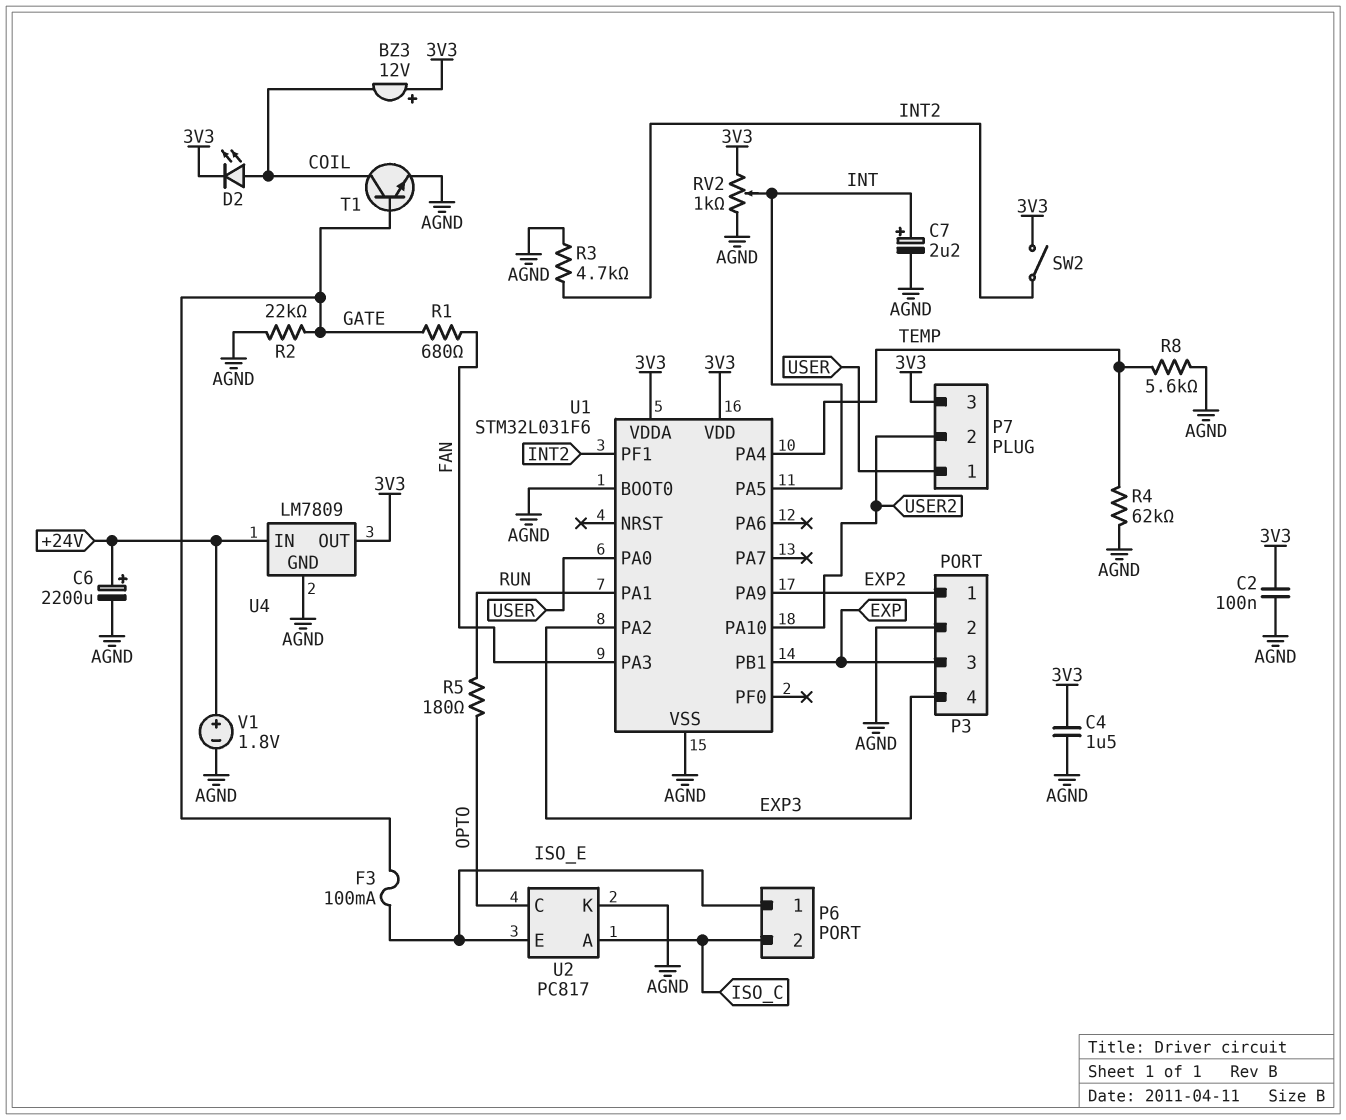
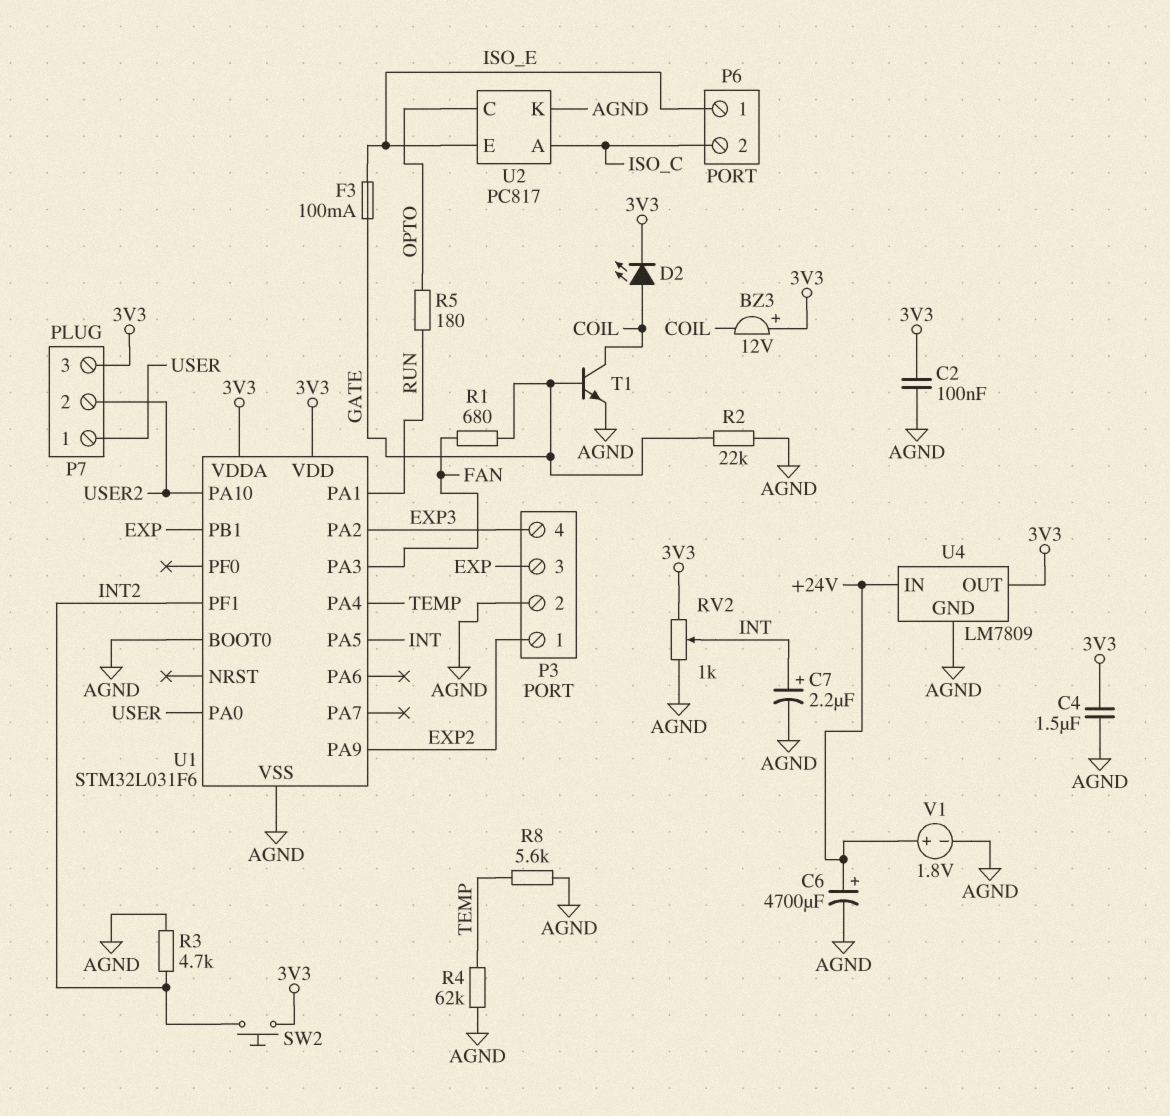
C6: 2200uF (plus +24V, minus AGND) -> 4700uF (plus +24V, minus AGND)
SW2: switch (3V3, INT2) -> button (3V3, INT2)

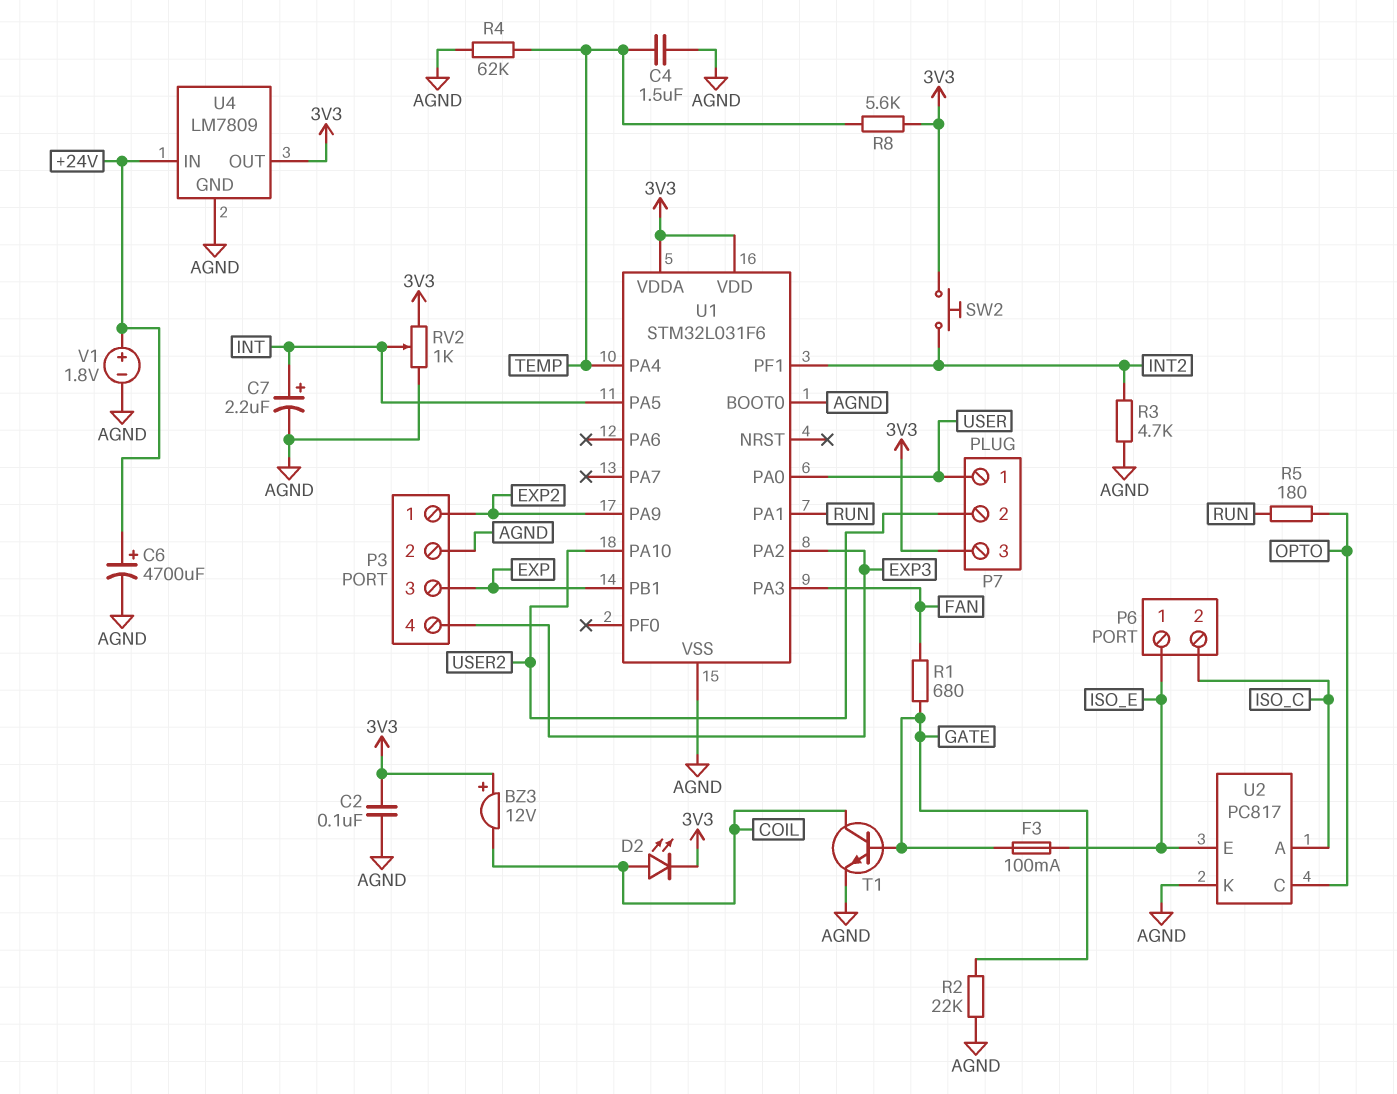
C4: 1.5uF (3V3, AGND) -> 1.5uF (AGND, TEMP)
R8: 5.6k (AGND, TEMP) -> 5.6k (3V3, TEMP)

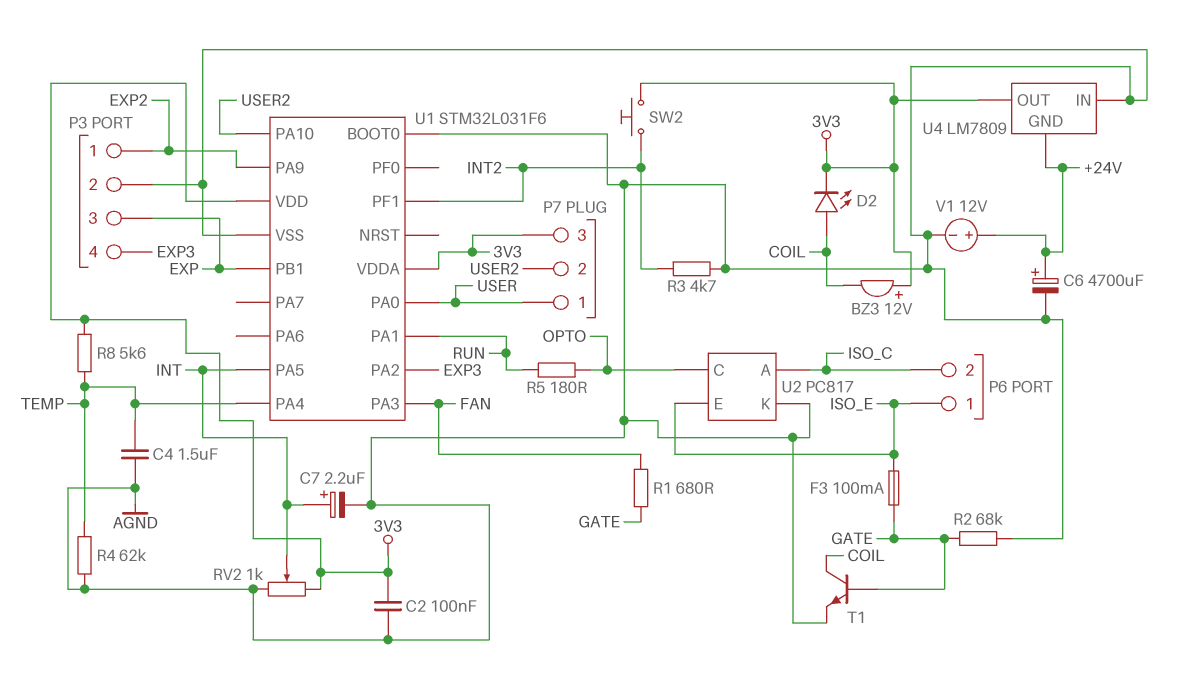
R2: 22k (AGND, GATE) -> 68k (AGND, GATE)
U4 pin GND: AGND -> +24V
U4 pin IN: +24V -> AGND
V1: 1.8V (plus +24V, minus AGND) -> 12V (plus +24V, minus AGND)

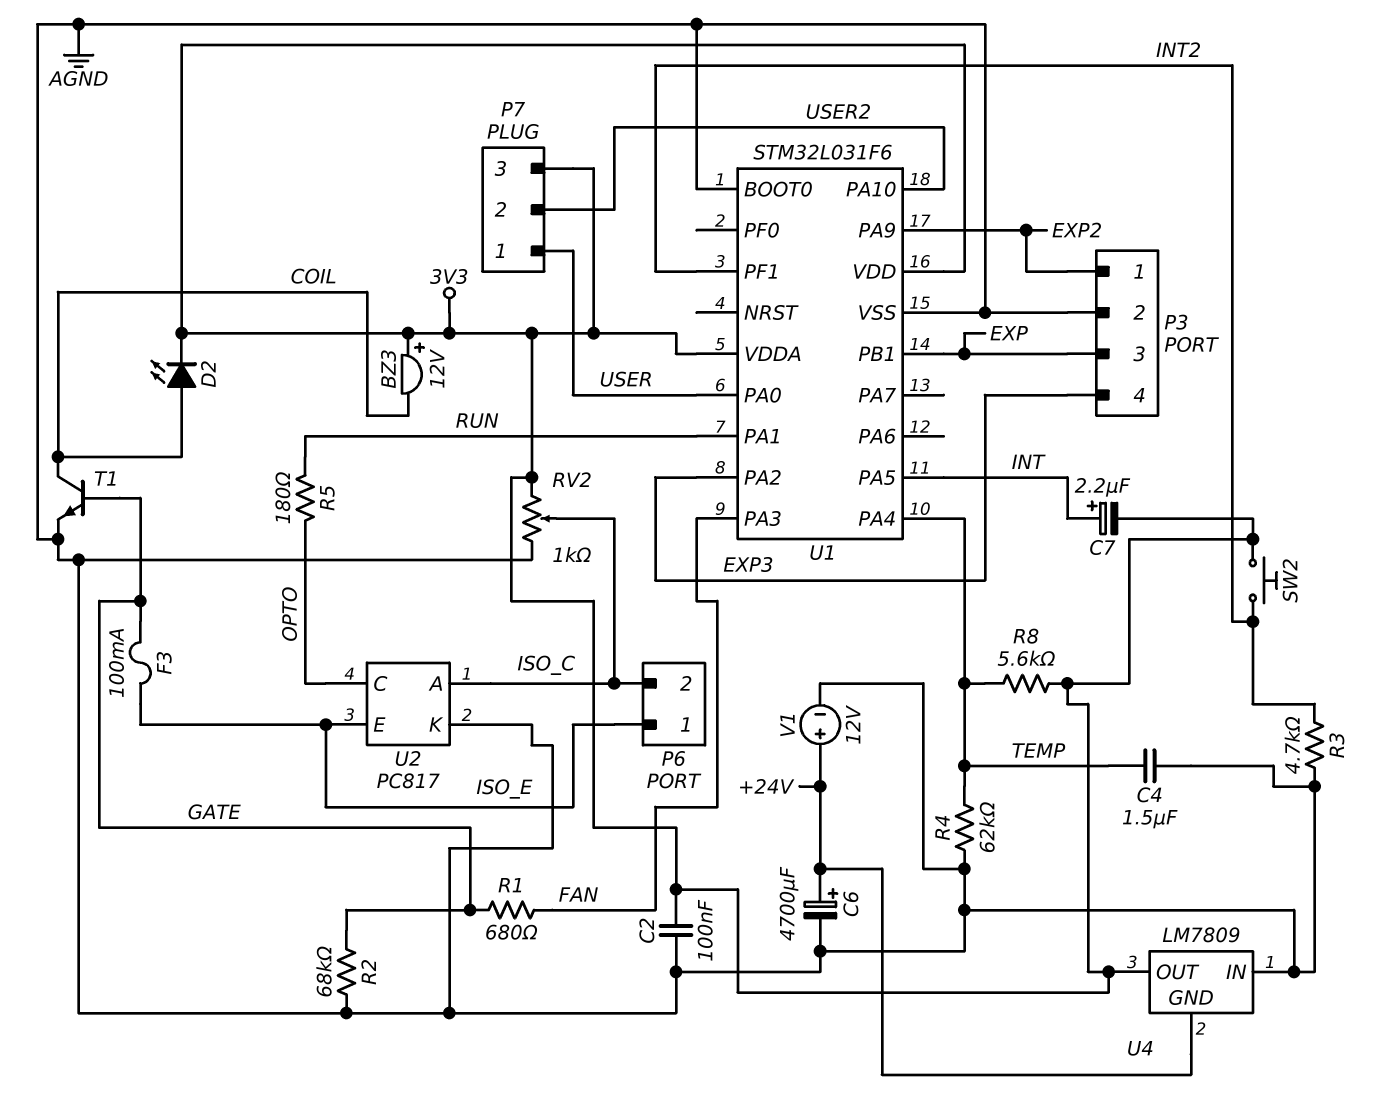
C7: 2.2uF (plus INT, minus AGND) -> 2.2uF (plus INT, minus 3V3)
RV2: 1k (3V3, AGND, wiper INT) -> 1k (3V3, AGND, wiper ISO_C)

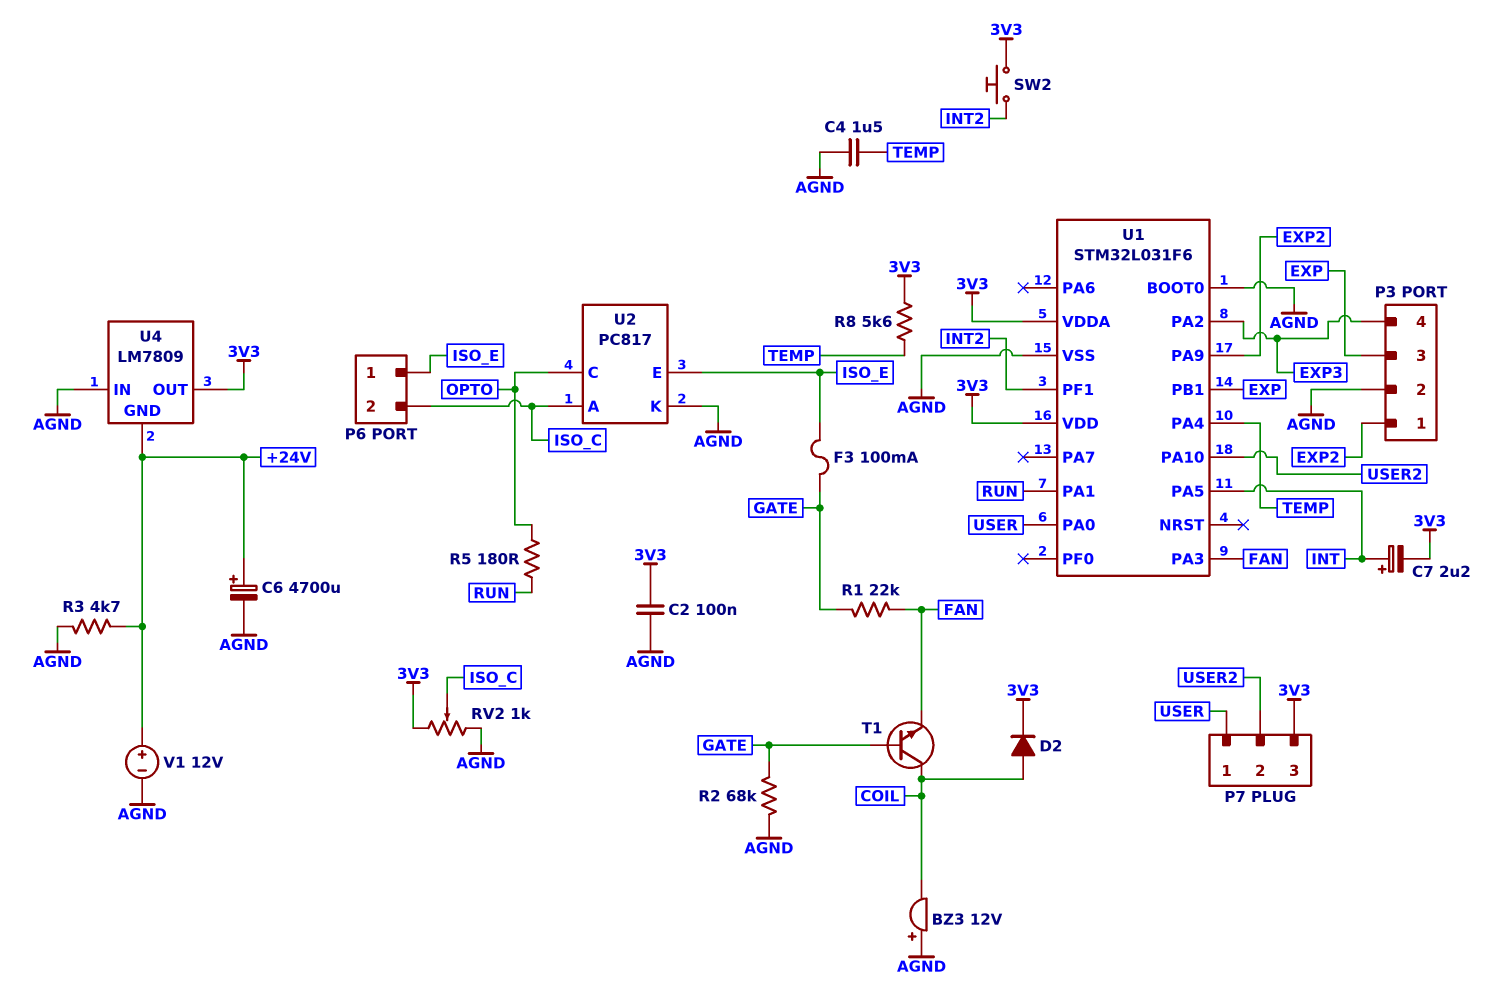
BZ3: buzzer 12V (plus 3V3, minus COIL) -> buzzer 12V (plus AGND, minus COIL)
D2: LED (A COIL, K 3V3) -> diode (A COIL, K 3V3)
R1: 680 (FAN, GATE) -> 22k (FAN, GATE)
R3: 4.7k (AGND, INT2) -> 4.7k (+24V, AGND)
R4: 62k (AGND, TEMP) -> none
T1: NPN (B GATE, C COIL, E AGND) -> NPN (B GATE, C COIL, E FAN)

